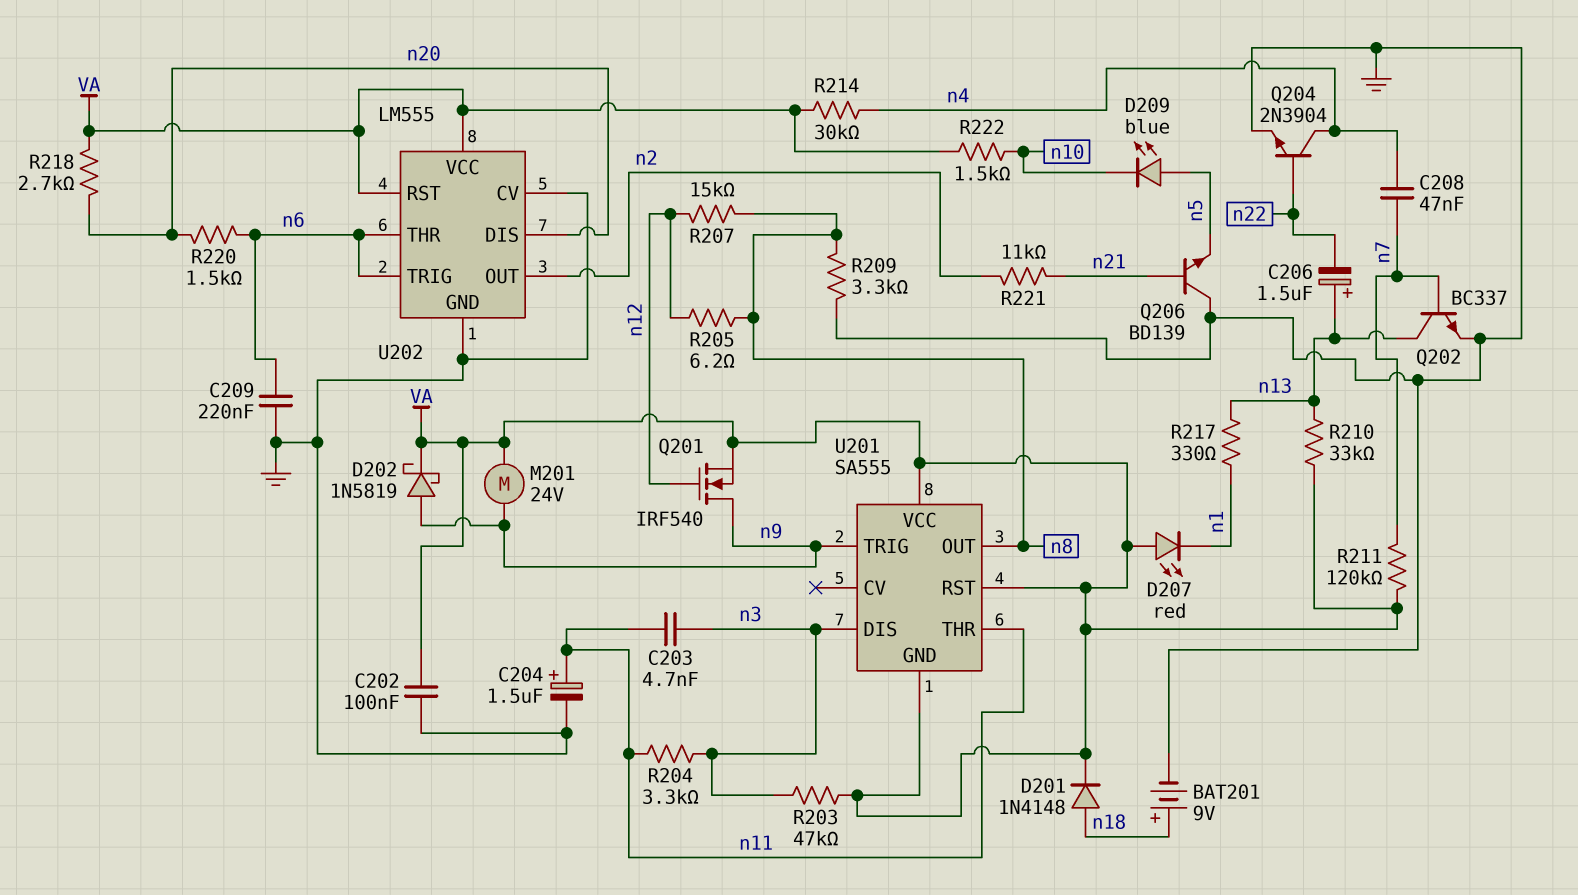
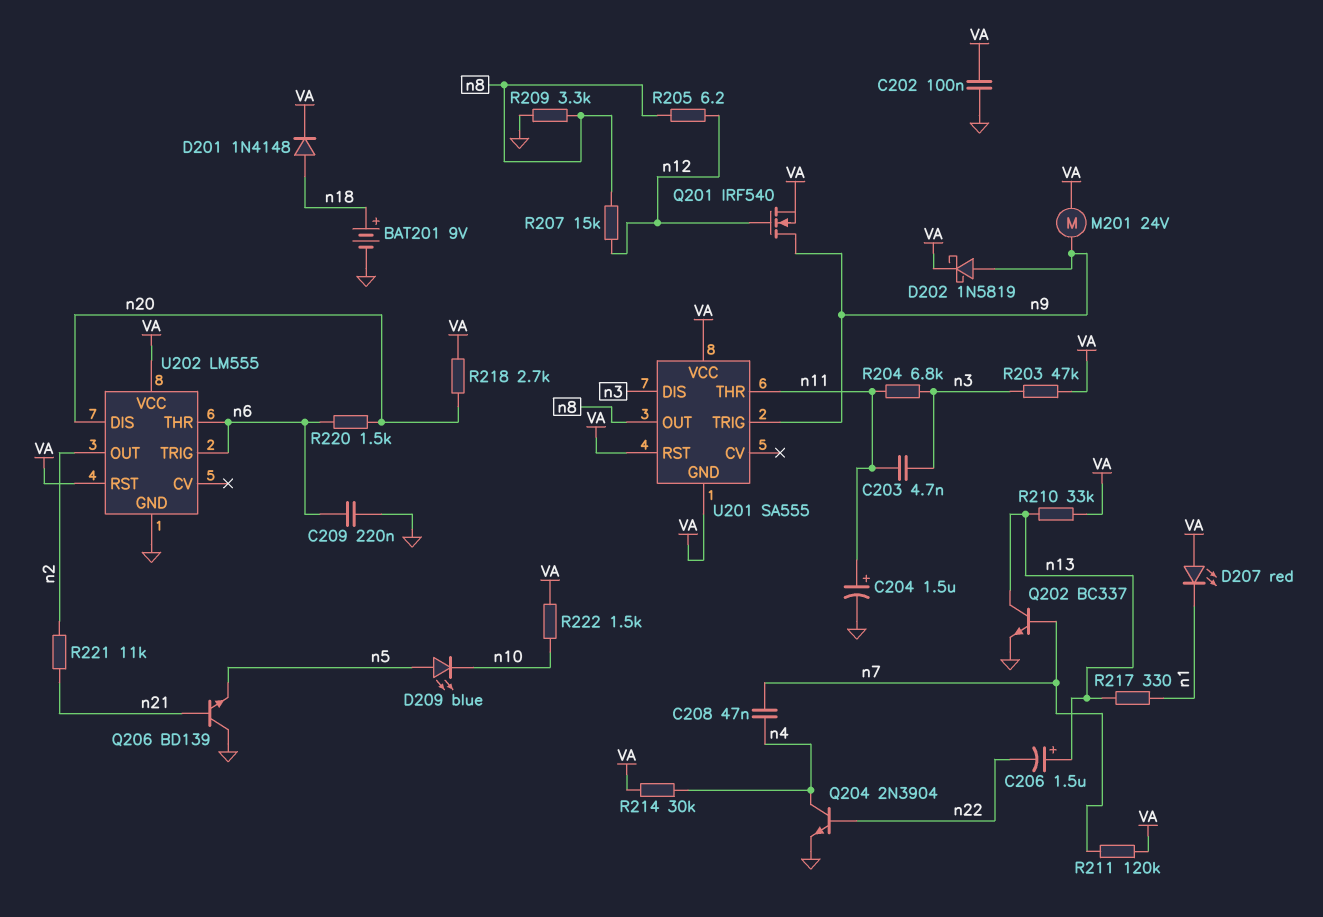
R204: 3.3k (n3, n11) -> 6.8k (n3, n11)
U202 pin CV: GND -> none

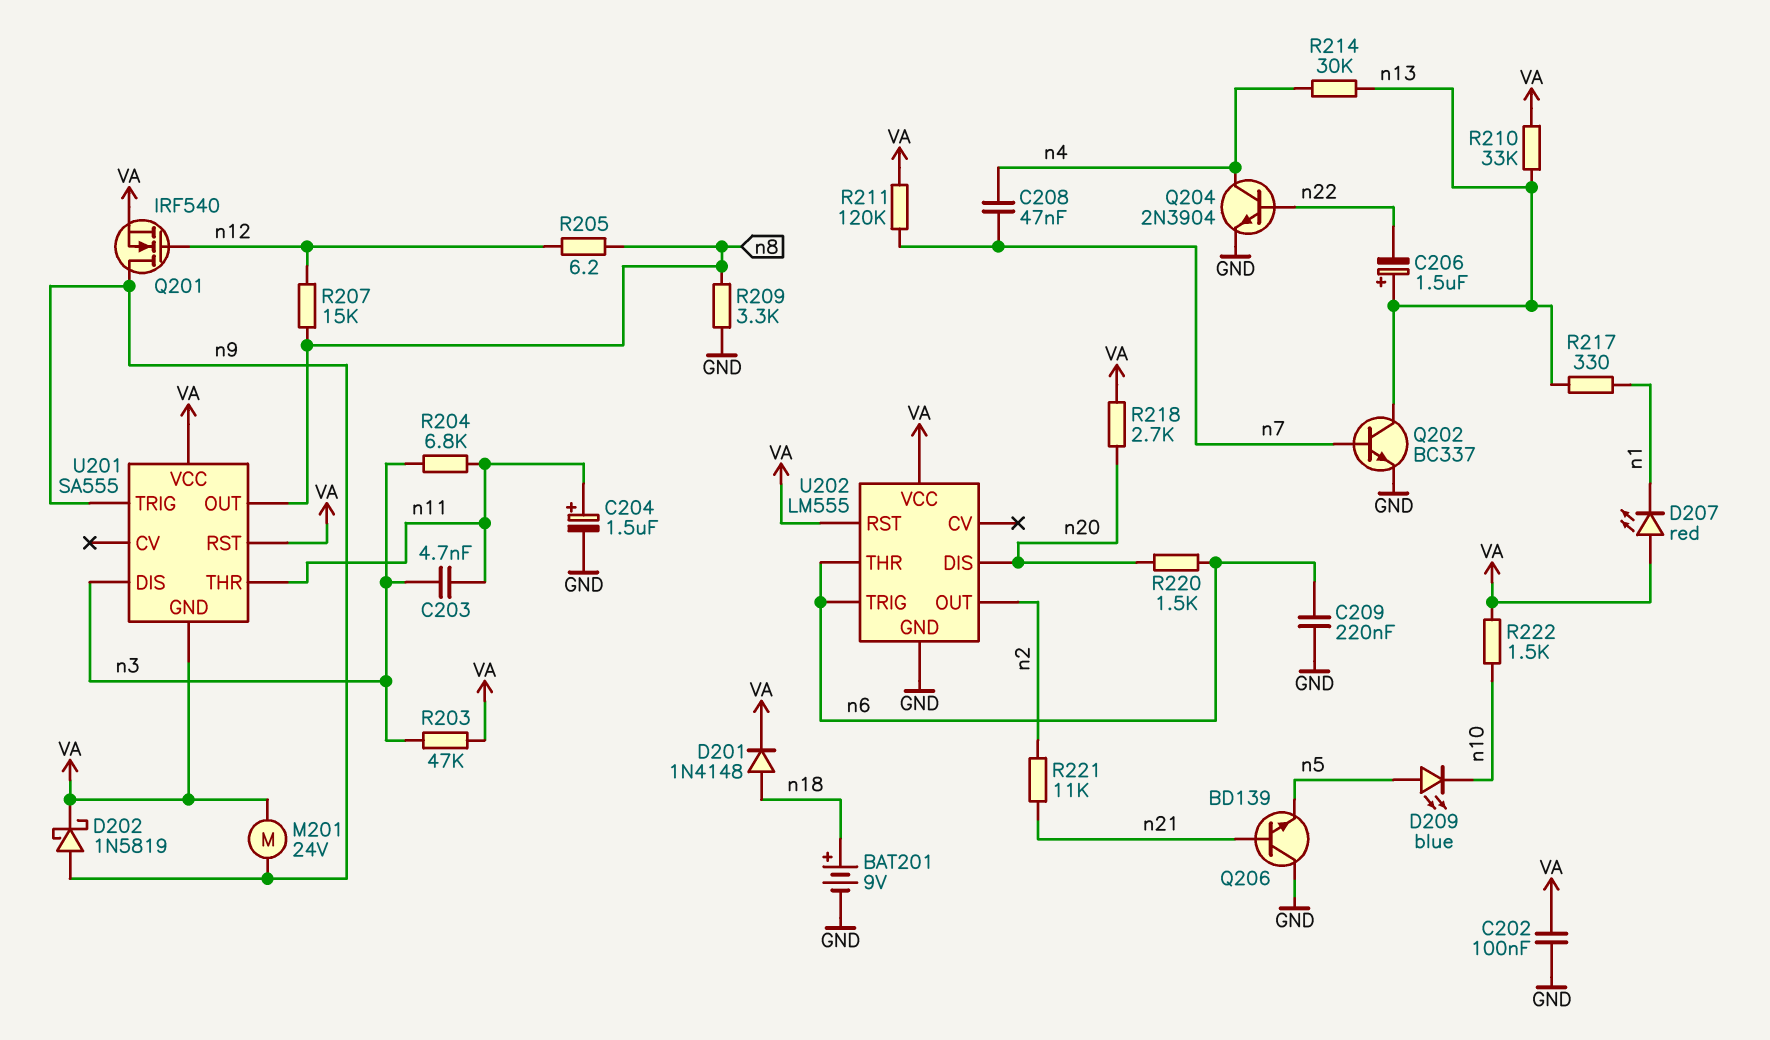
R214: 30k (VA, n4) -> 30k (n4, n13)

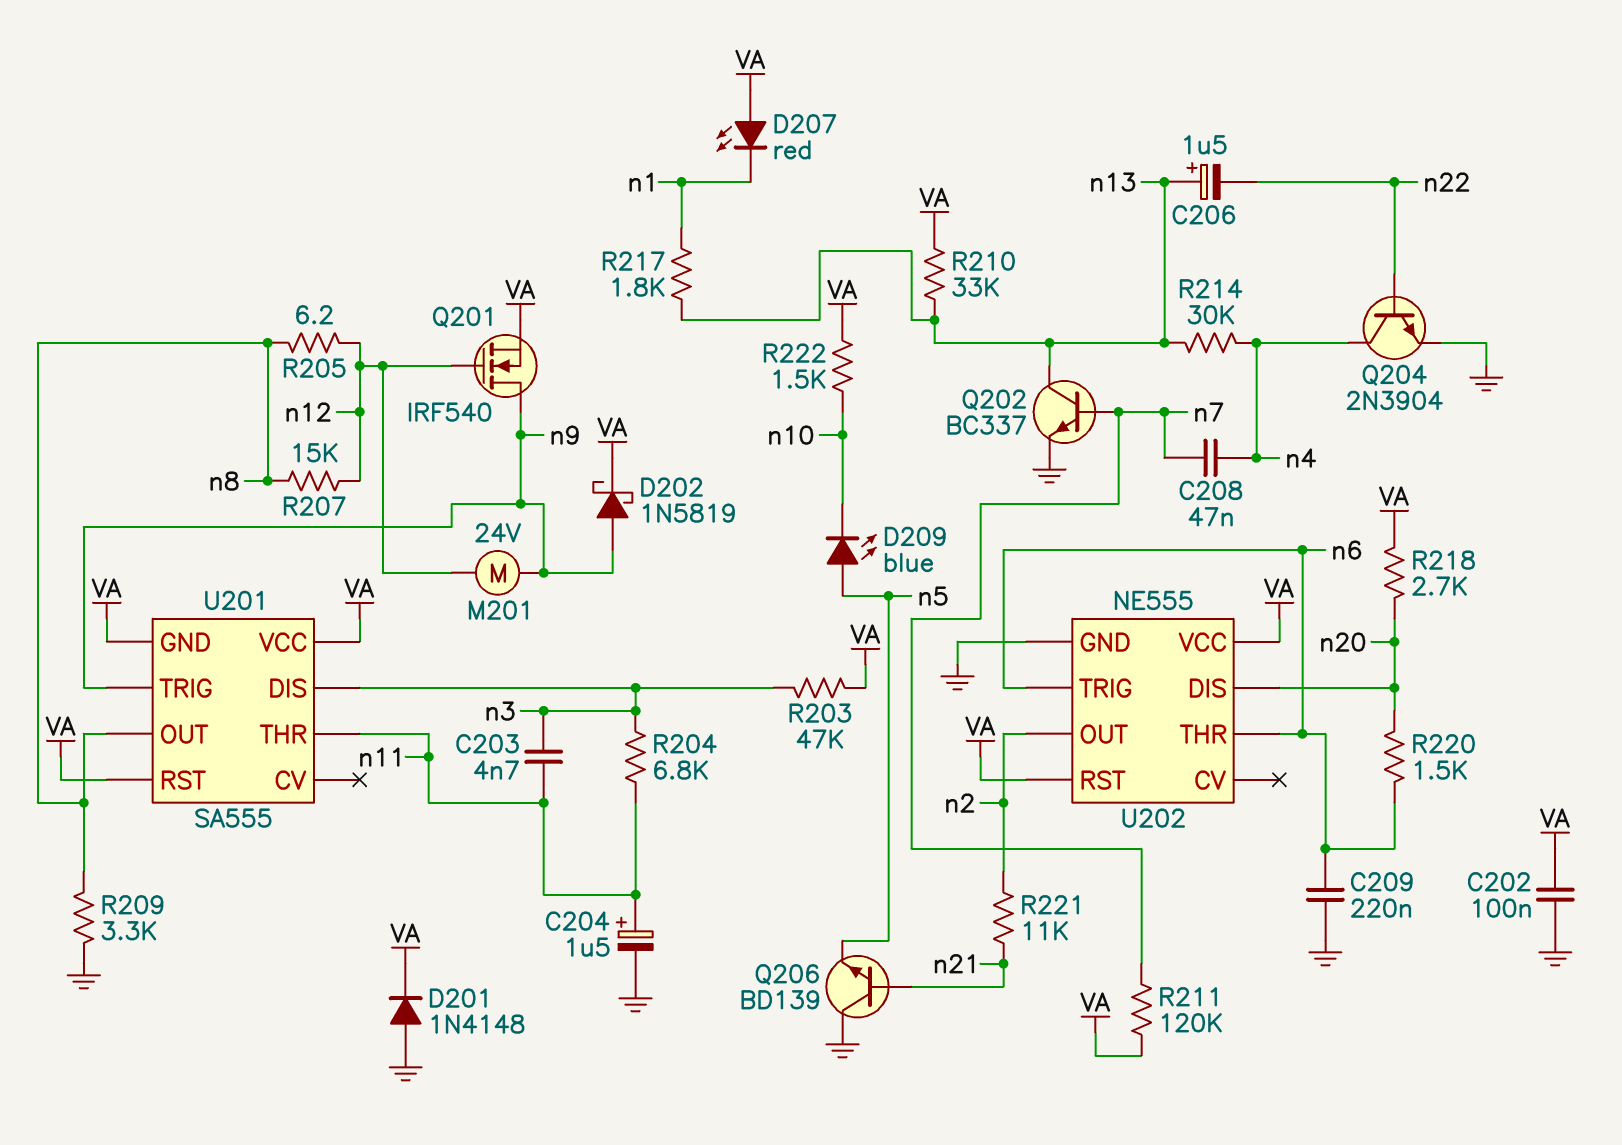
BAT201: 9V (plus n18, minus GND) -> none
D201: diode 1N4148 (A n18, K VA) -> diode 1N4148 (A GND, K VA)
M201: motor 24V (VA, n9) -> motor 24V (n9, n12)
R217: 330 (n1, n13) -> 1.8k (n1, n13)
U202: LM555 -> NE555

